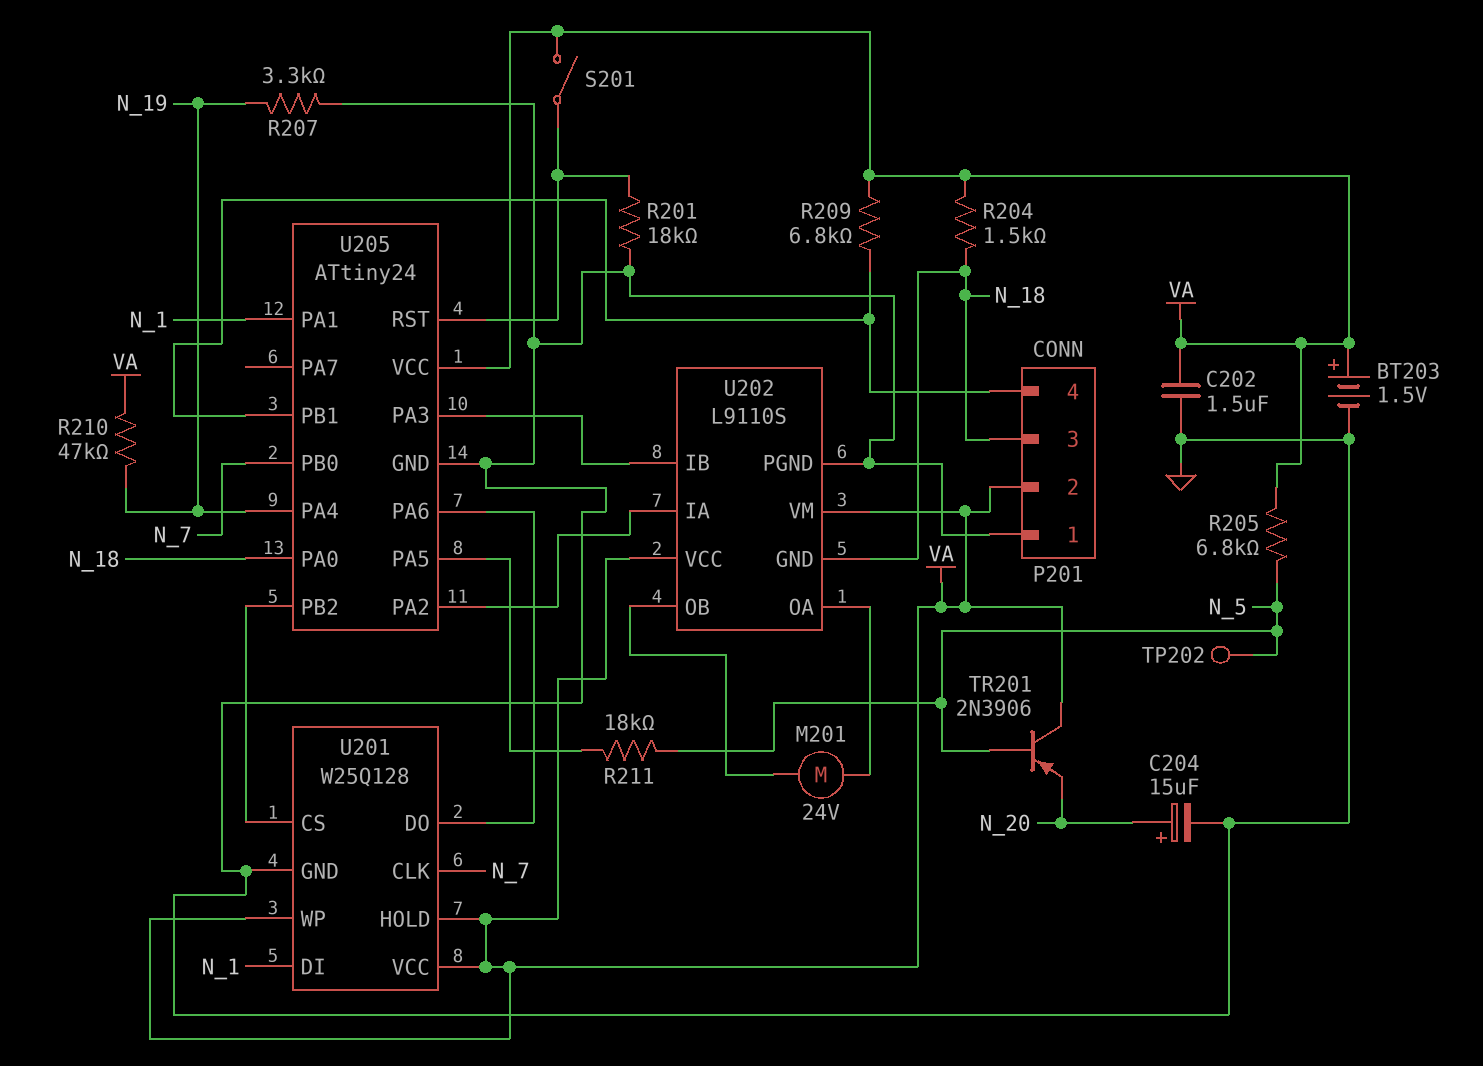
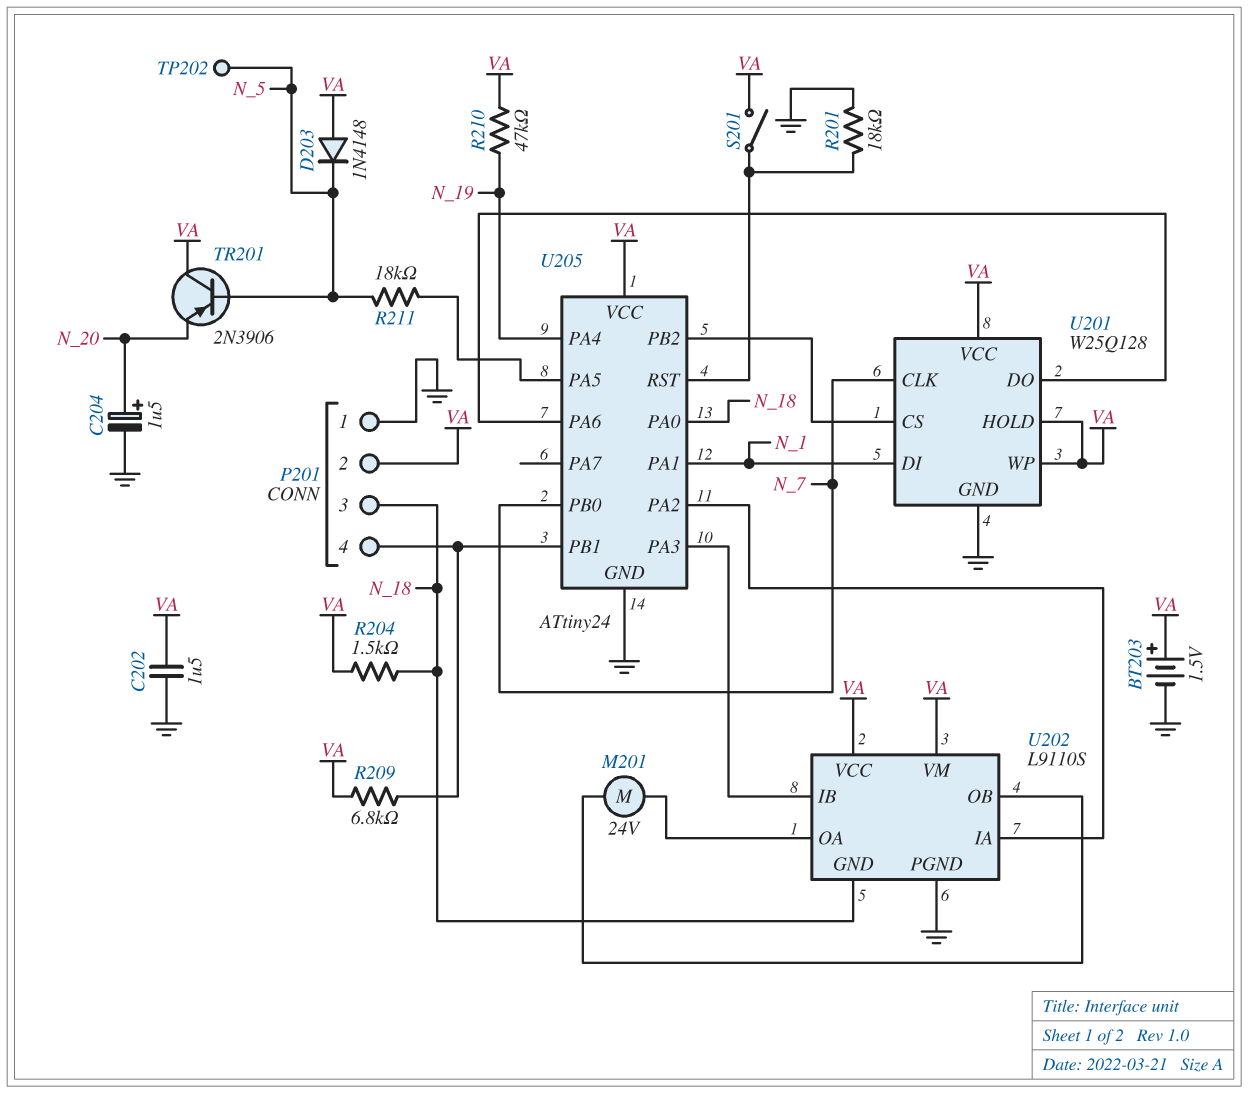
C204: 15uF (plus N_20, minus GND) -> 1.5uF (plus N_20, minus GND)
D203: none -> diode 1N4148 (A VA, K N_5)
R205: 6.8k (N_5, VA) -> none
R207: 3.3k (GND, N_19) -> none

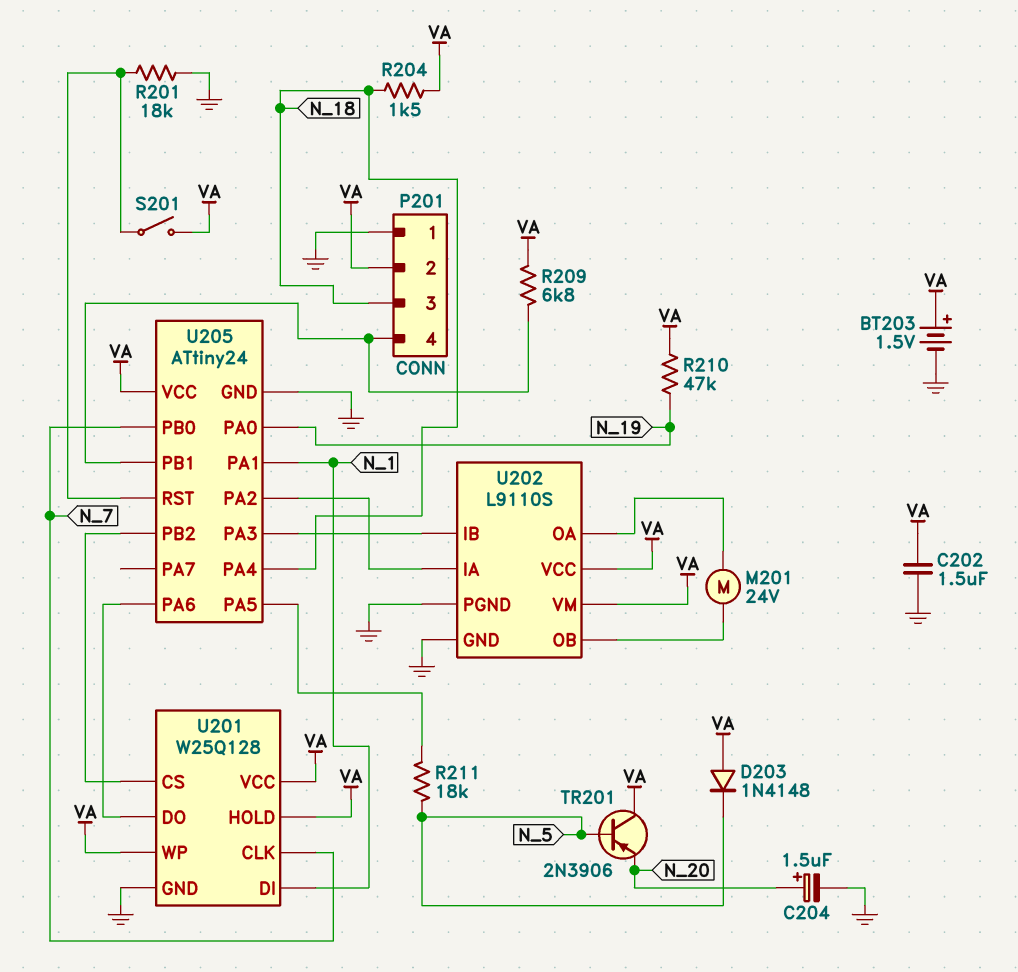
TP202: test point (N_5) -> none
U202 pin GND: N_18 -> GND
U205 pin PA0: N_18 -> N_19
U205 pin PA4: N_19 -> N_18

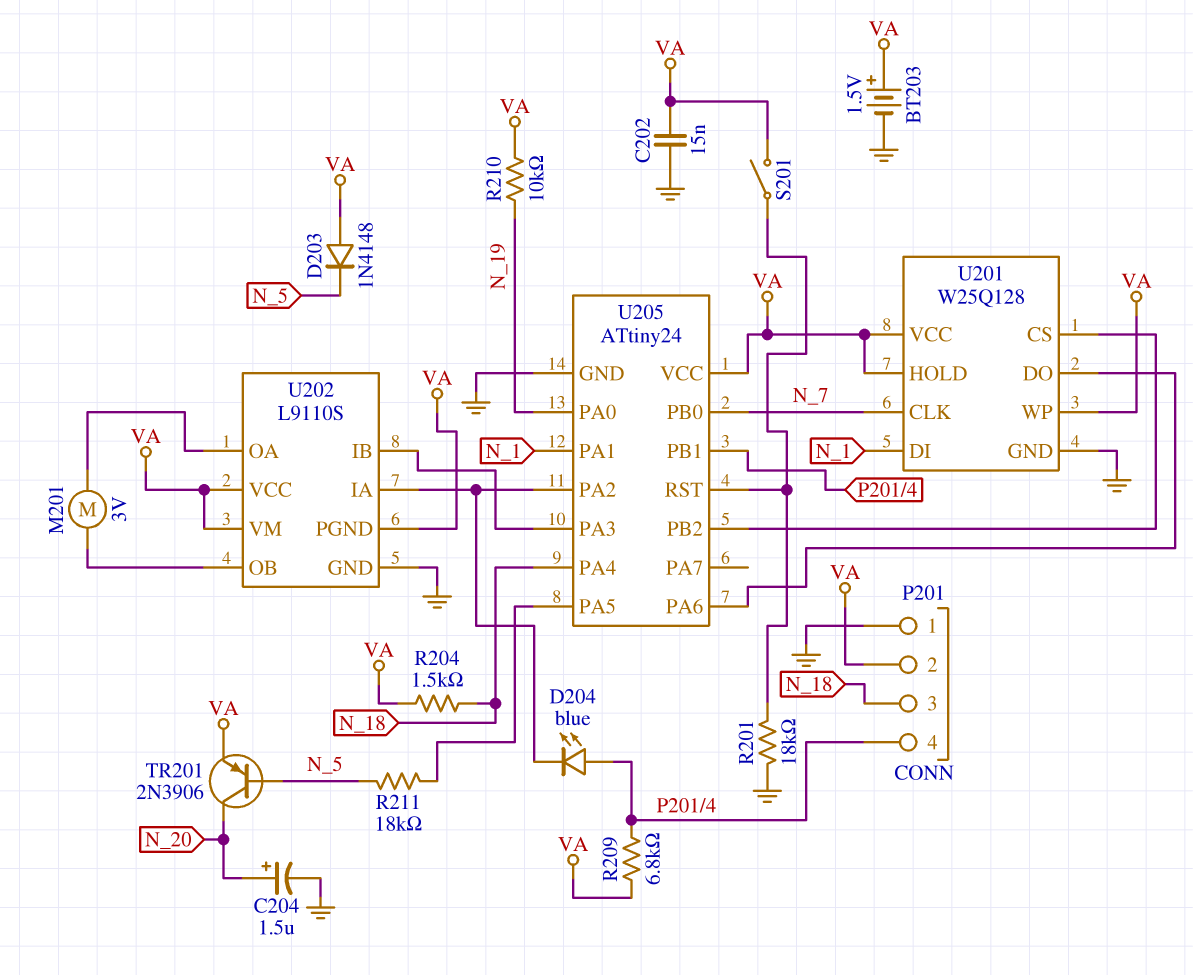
C202: 1.5uF (GND, VA) -> 15nF (GND, VA)
D204: none -> LED blue (A P201/4, K U202/IA)
M201: motor 24V (U202/OA, U202/OB) -> motor 3V (U202/OA, U202/OB)
R210: 47k (N_19, VA) -> 10k (N_19, VA)
TR201: PNP 2N3906 (B N_5, C VA, E N_20) -> PNP 2N3906 (B N_5, C N_20, E VA)
U202 pin PGND: GND -> VA

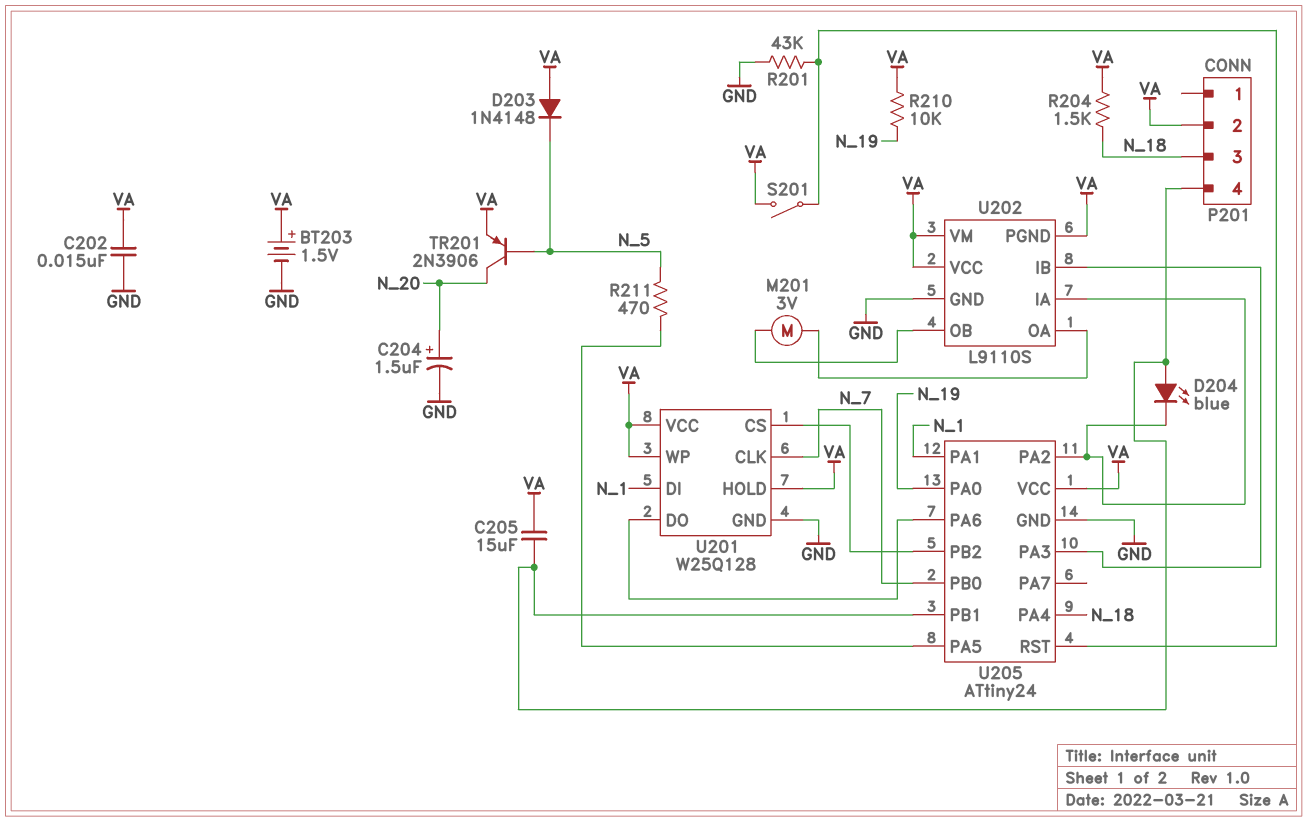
C205: none -> 15uF (P201/4, VA)
P201 pin 1: GND -> none
R201: 18k (GND, U205/RST) -> 43k (GND, U205/RST)
R209: 6.8k (P201/4, VA) -> none
R211: 18k (N_5, U205/PA5) -> 470 (N_5, U205/PA5)

